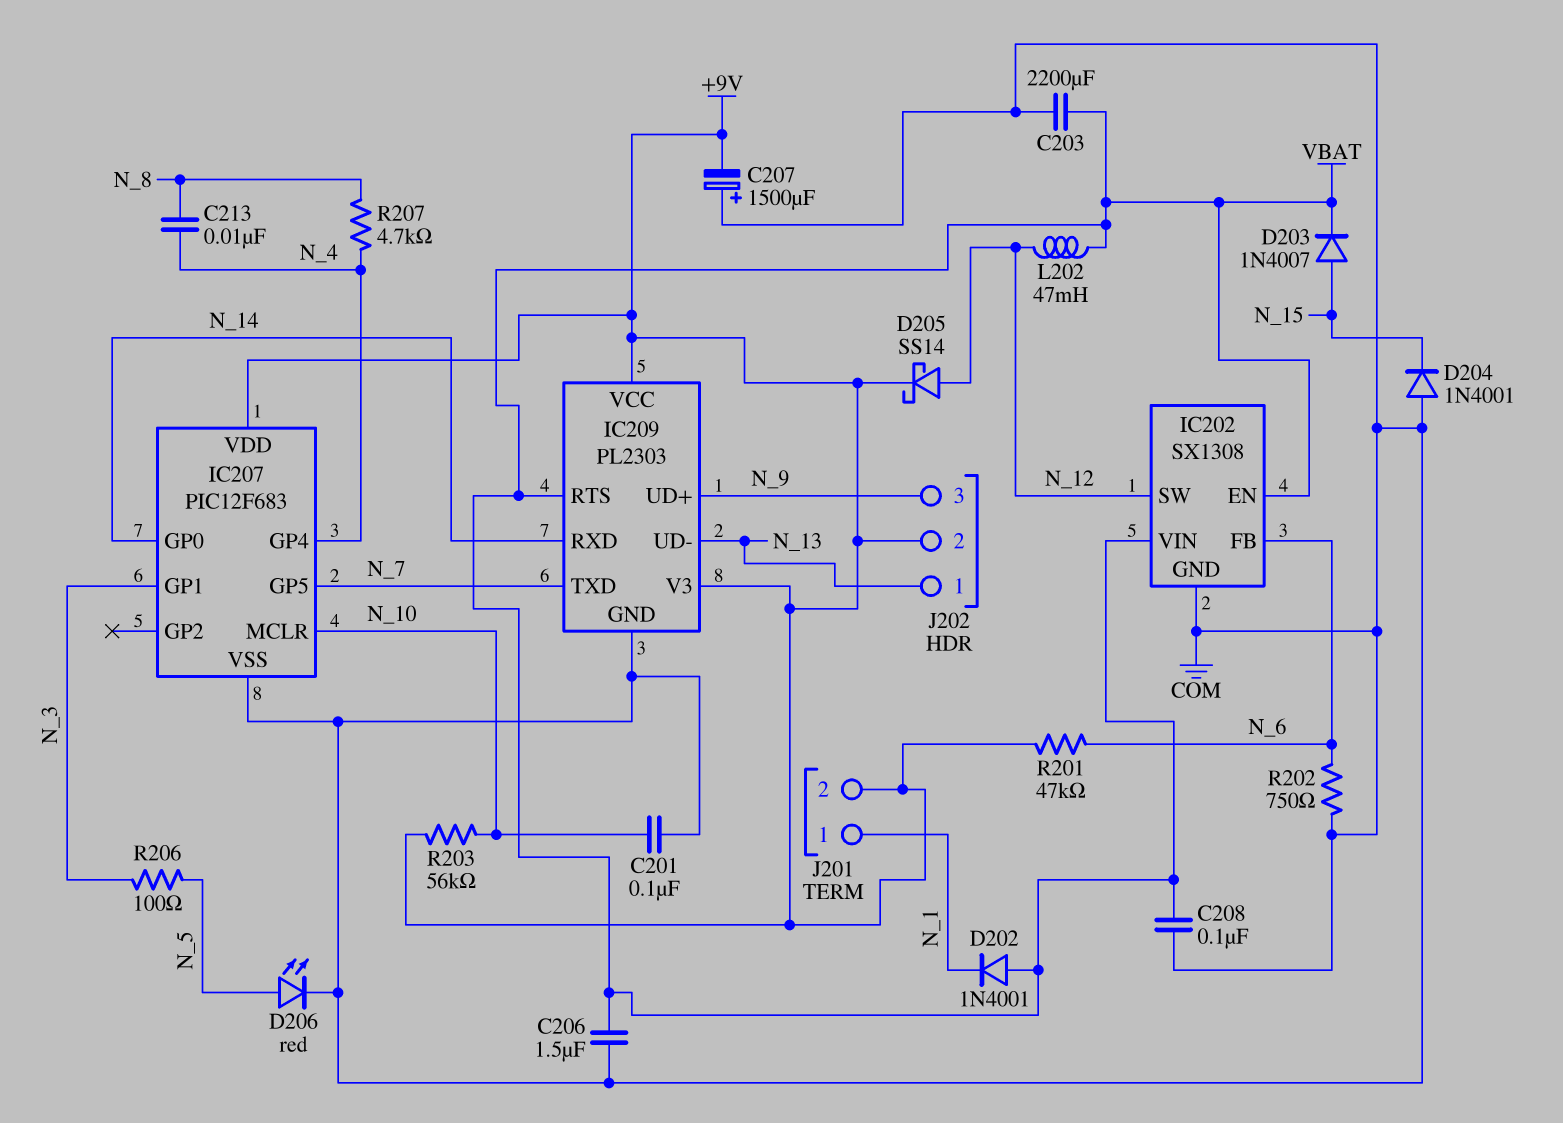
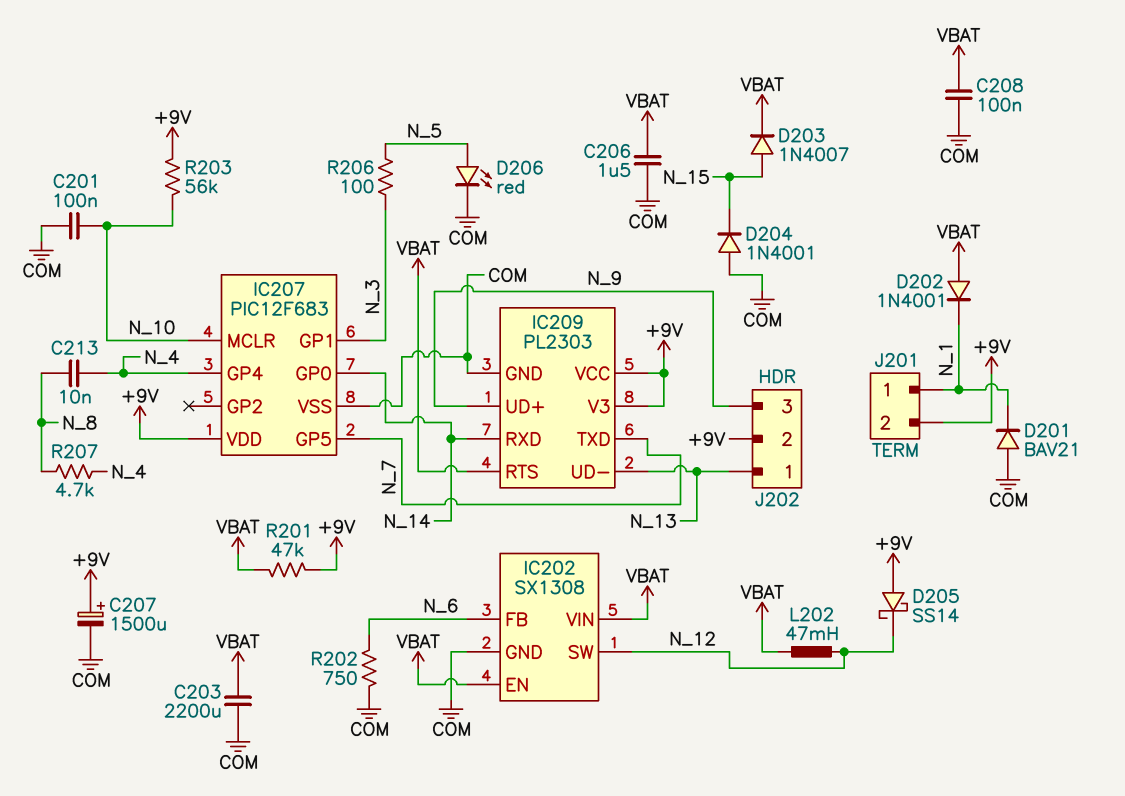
C207: 1500uF (plus COM, minus +9V) -> 1500uF (plus +9V, minus COM)
D201: none -> diode BAV21 (A COM, K N_1)
D205: schottky SS14 (A N_12, K +9V) -> schottky SS14 (A +9V, K N_12)
R201: 47k (+9V, N_6) -> 47k (+9V, VBAT)

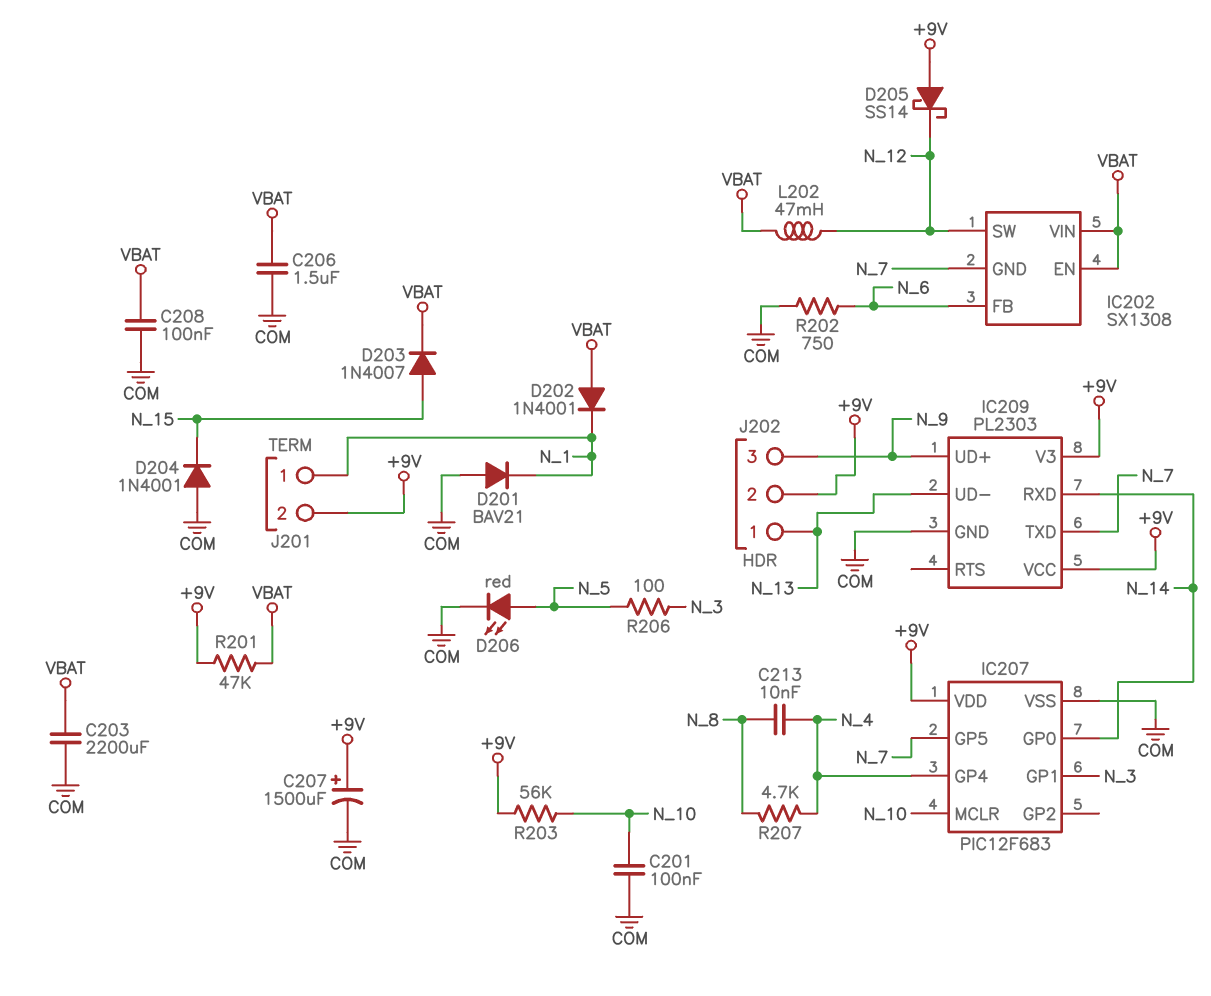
IC202 pin GND: COM -> N_7
IC209 pin RTS: VBAT -> none

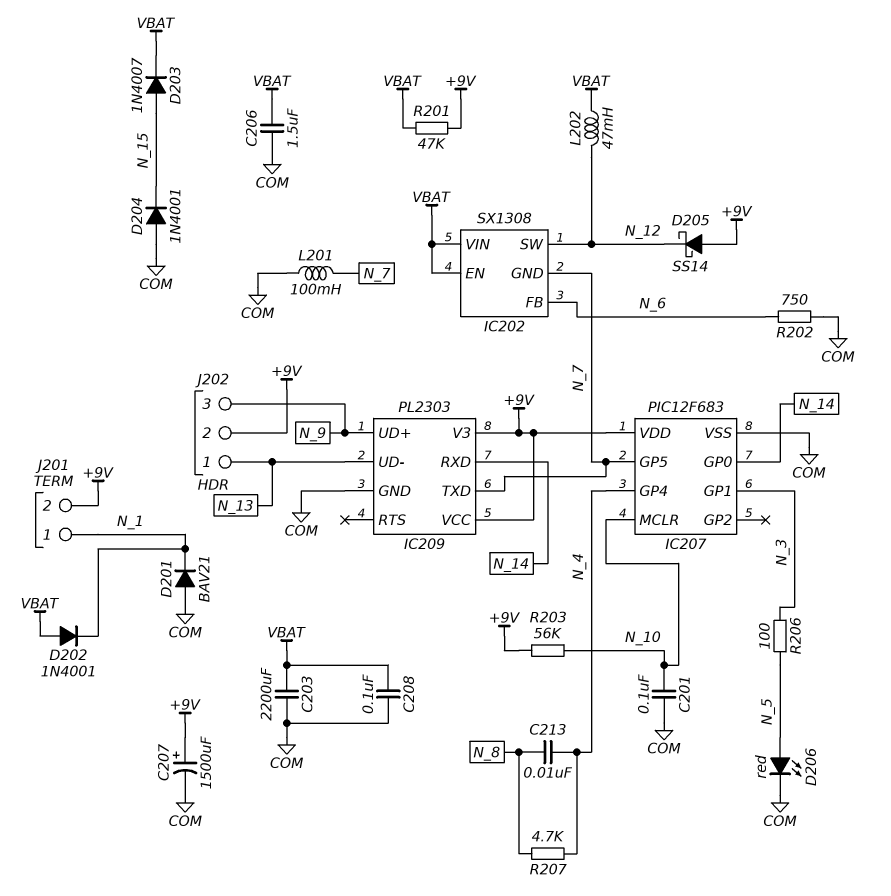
L201: none -> 100mH (COM, N_7)

